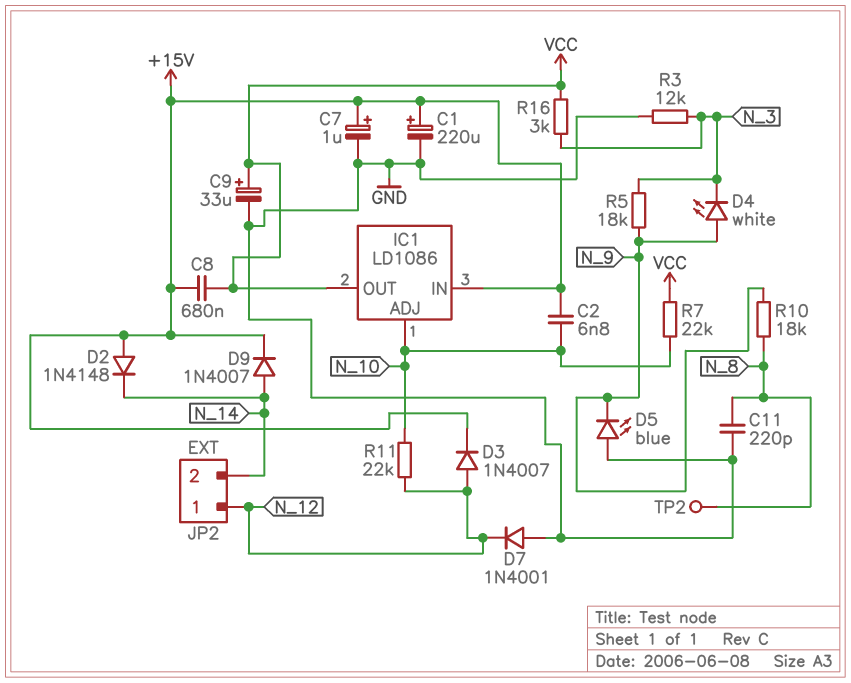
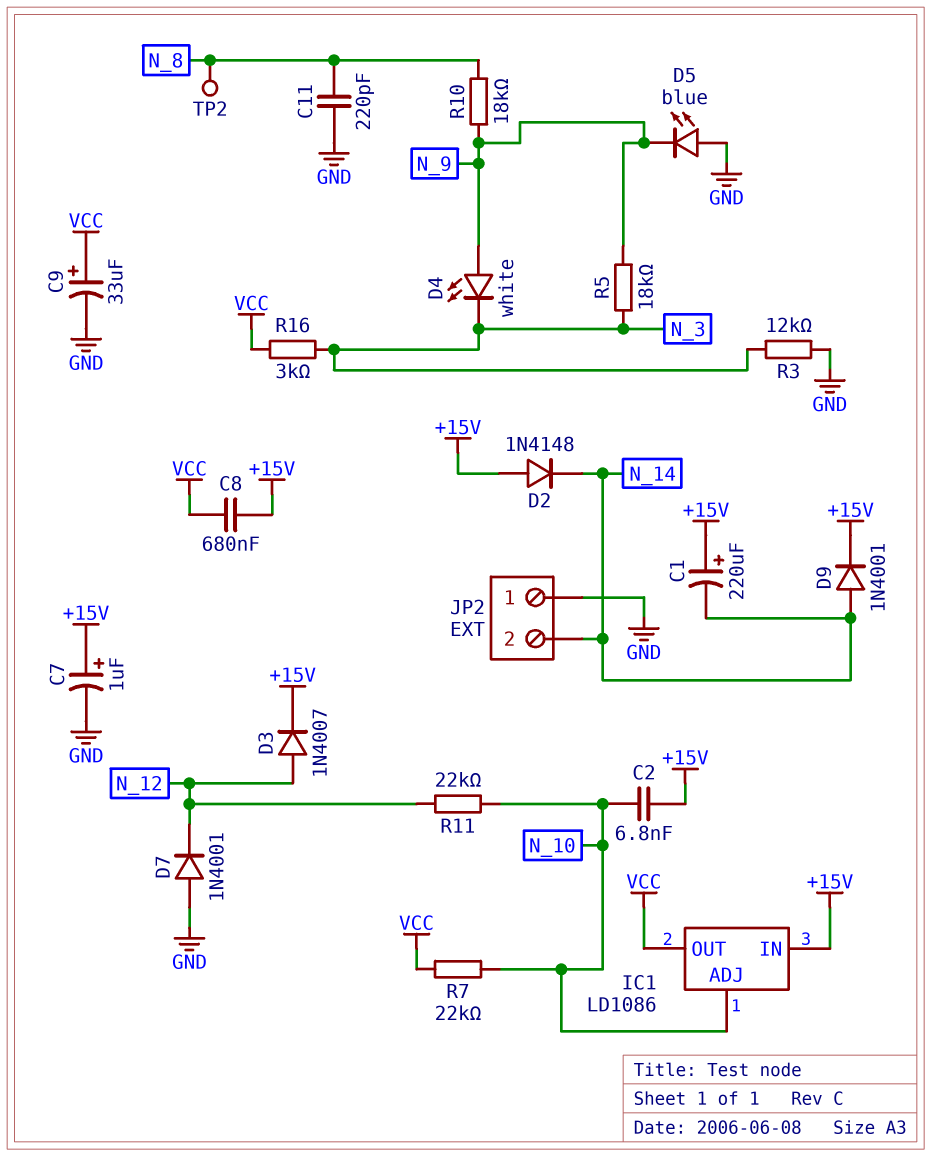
C1: 220uF (plus +15V, minus GND) -> 220uF (plus +15V, minus N_14)
D9: diode 1N4007 (A N_14, K +15V) -> diode 1N4001 (A N_14, K +15V)
JP2 pin 1: N_12 -> GND

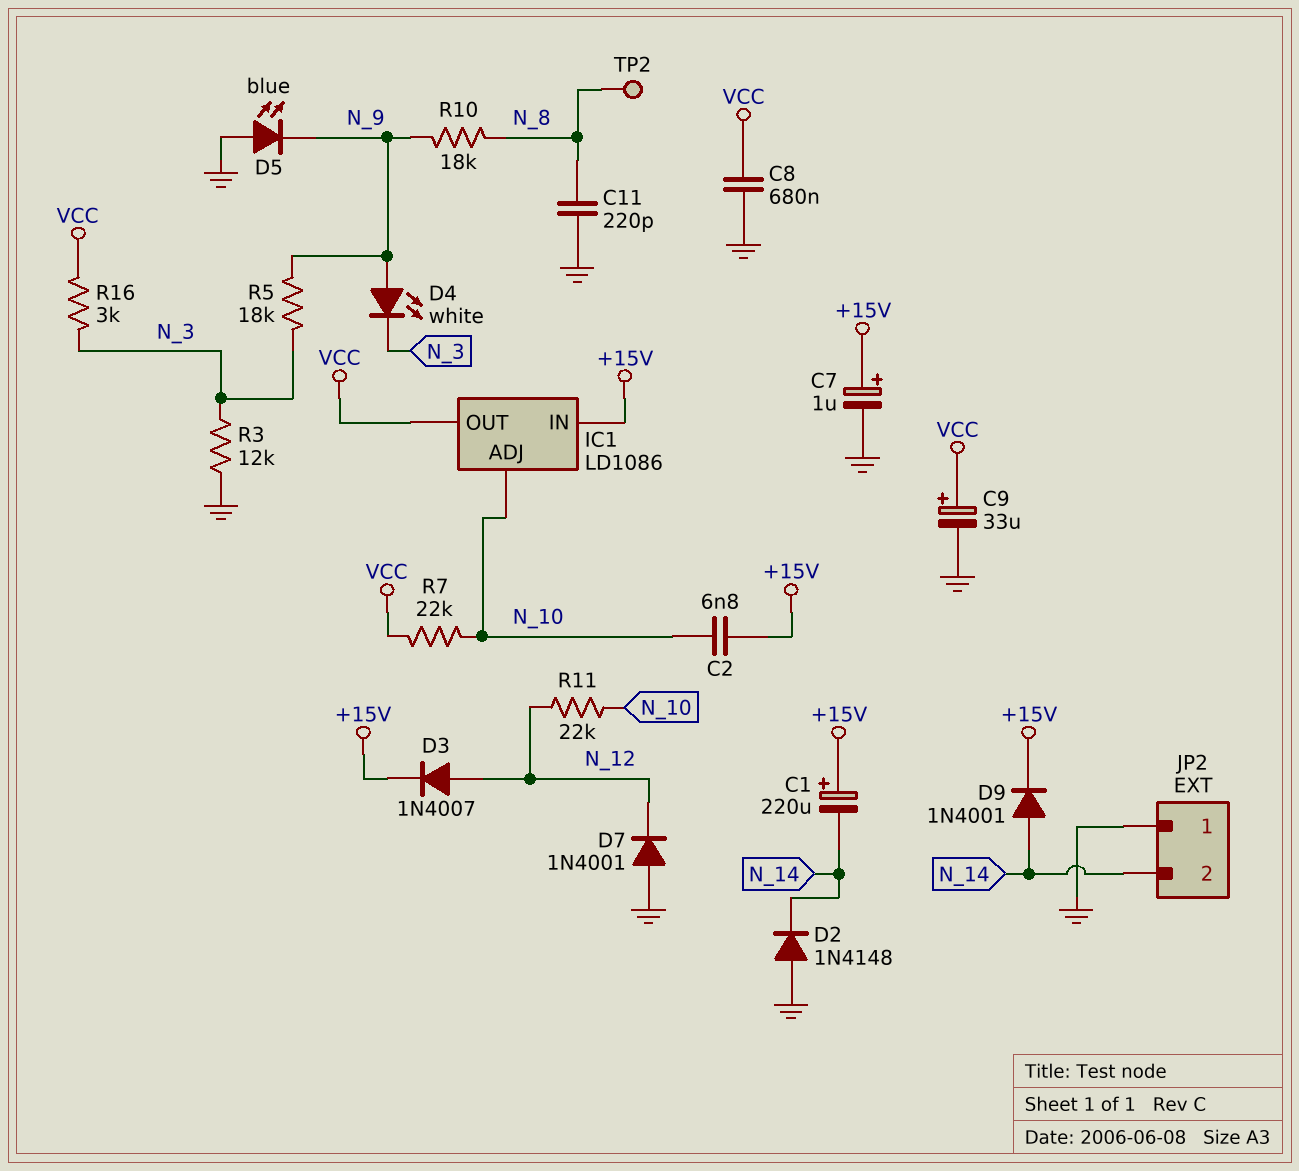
C8: 680nF (+15V, VCC) -> 680nF (GND, VCC)
D2: diode 1N4148 (A +15V, K N_14) -> diode 1N4148 (A GND, K N_14)

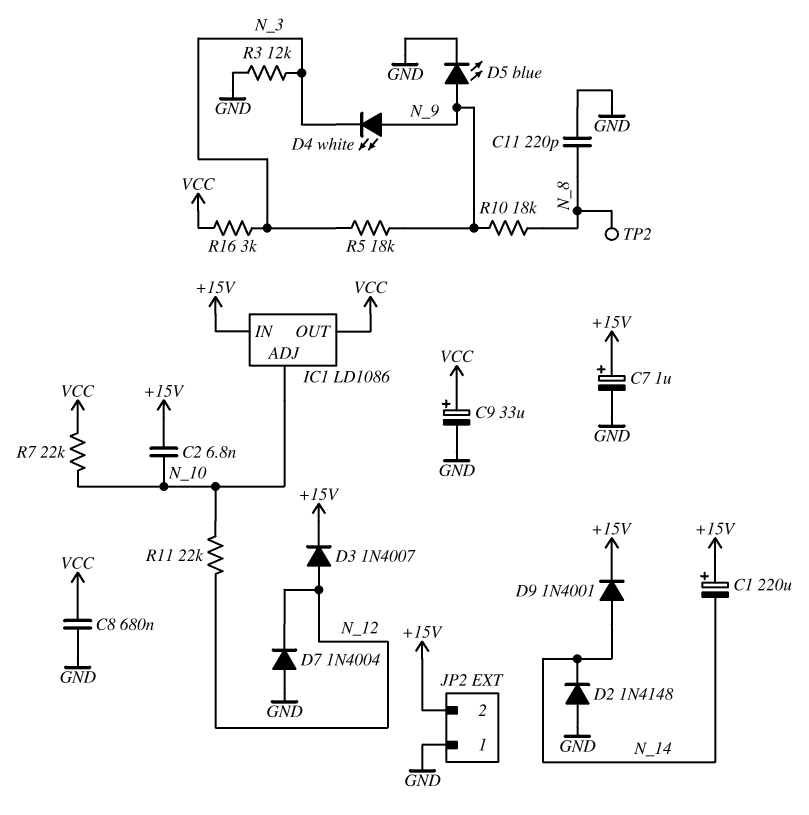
D5: LED blue (A GND, K N_9) -> LED blue (A N_9, K GND)
D7: diode 1N4001 (A GND, K N_12) -> diode 1N4004 (A GND, K N_12)
JP2 pin 2: N_14 -> +15V

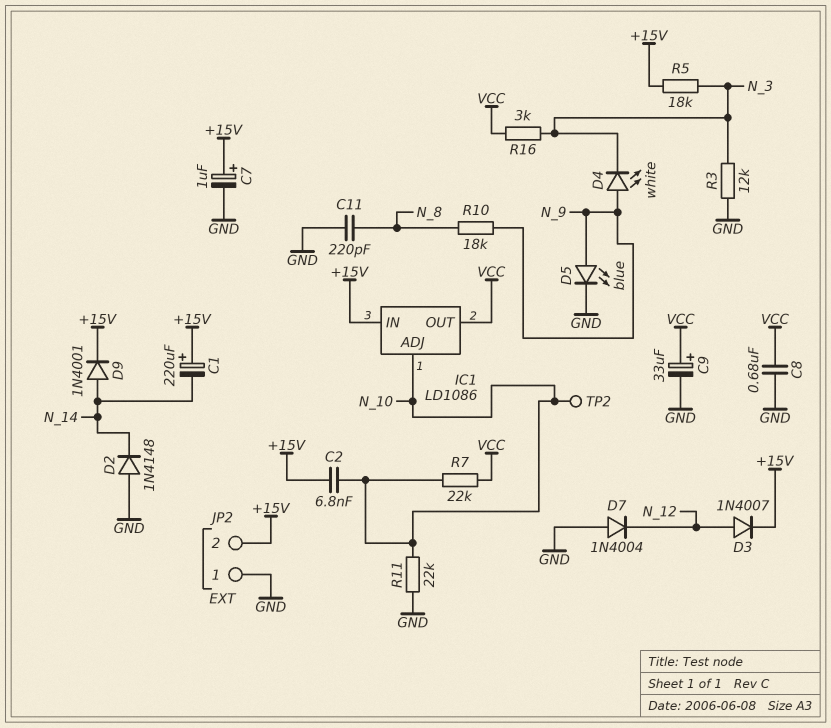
R5: 18k (N_3, N_9) -> 18k (+15V, N_3)
R11: 22k (N_10, N_12) -> 22k (GND, N_10)
TP2: test point (N_8) -> test point (N_10)

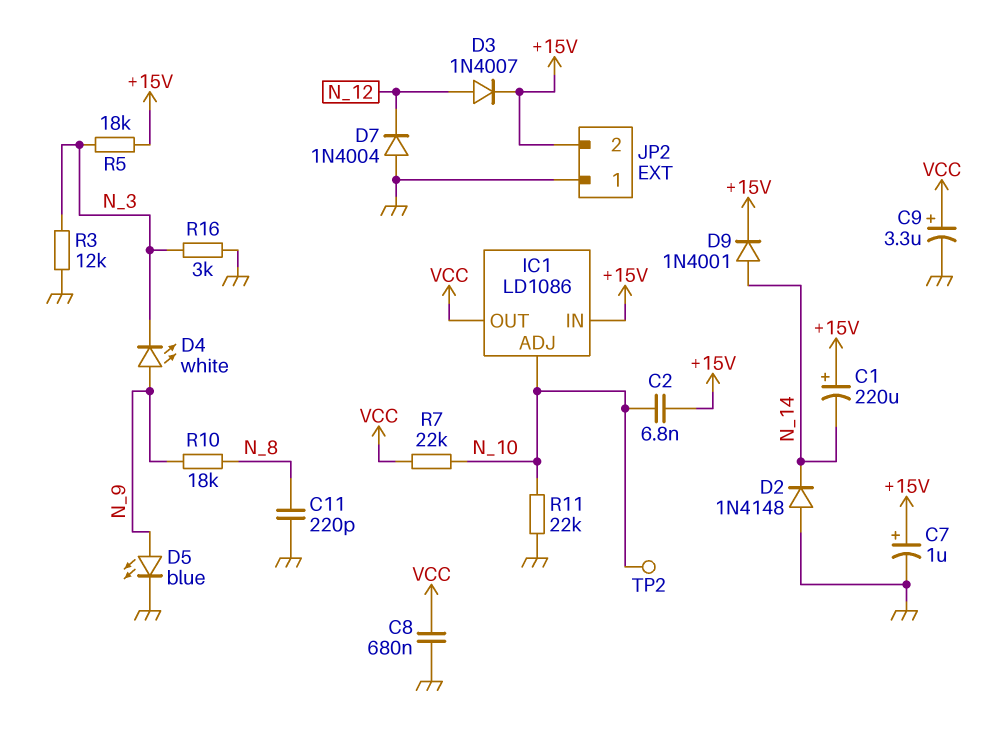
C9: 33uF (plus VCC, minus GND) -> 3.3uF (plus VCC, minus GND)
R16: 3k (N_3, VCC) -> 3k (GND, N_3)

